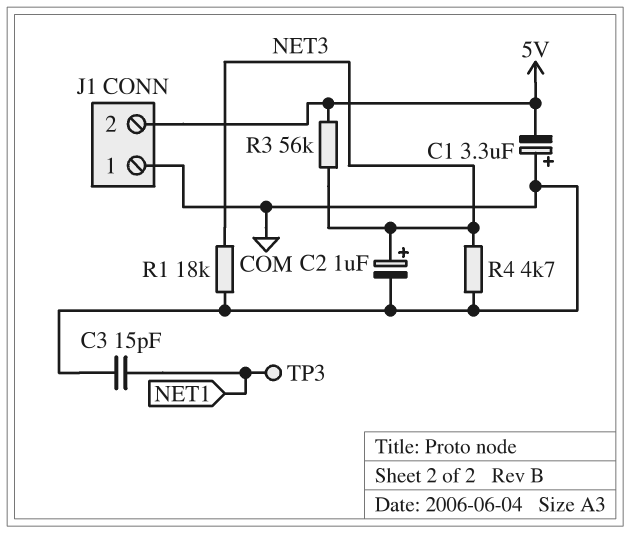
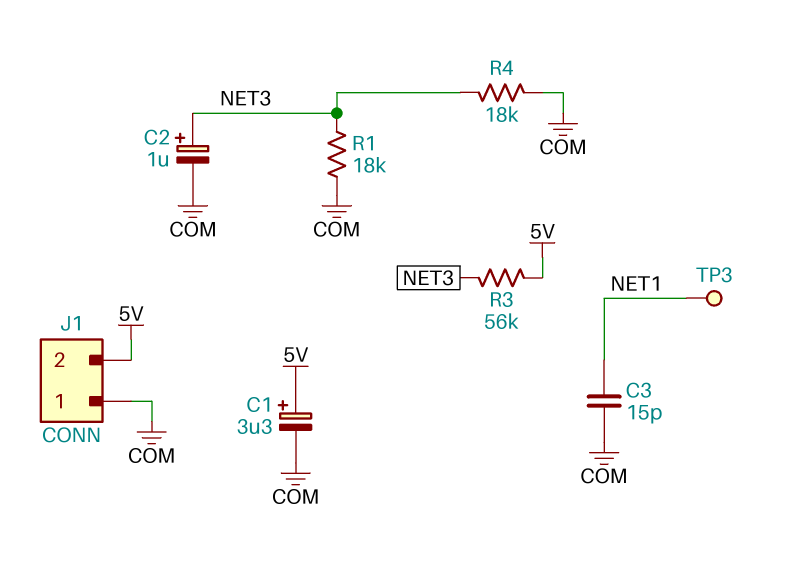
C1: 3.3uF (plus COM, minus 5V) -> 3.3uF (plus 5V, minus COM)
R4: 4.7k (COM, NET3) -> 18k (COM, NET3)

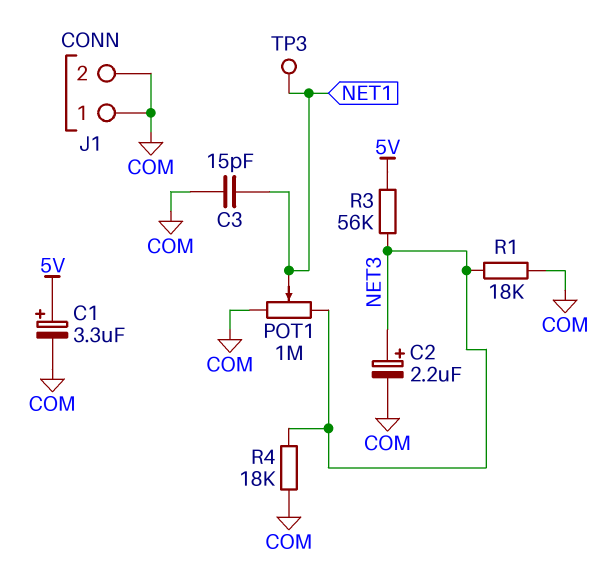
C2: 1uF (plus NET3, minus COM) -> 2.2uF (plus NET3, minus COM)
J1 pin 2: 5V -> COM
POT1: none -> 1M (COM, NET3, wiper NET1)

